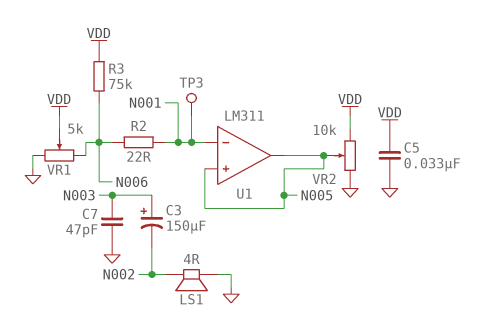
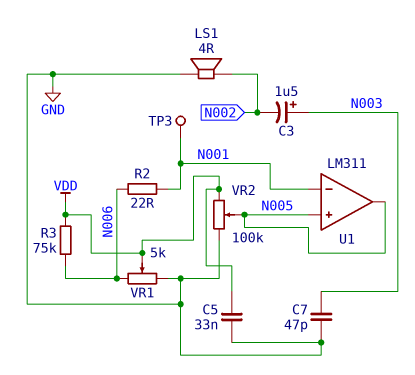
C3: 150uF (plus N003, minus N002) -> 1.5uF (plus N003, minus N002)
VR2: 10k (GND, VDD, wiper N005) -> 100k (GND, VDD, wiper N005)

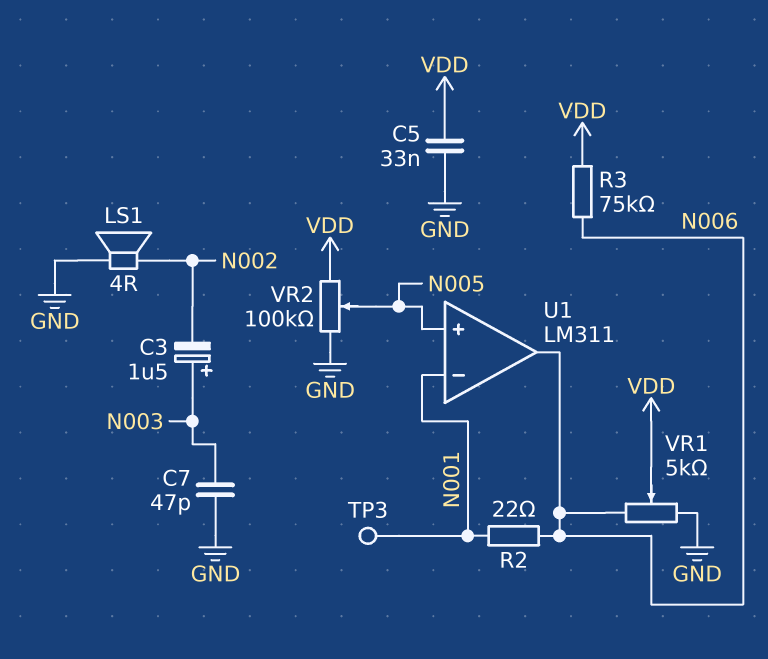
U1 pin out: N005 -> N006

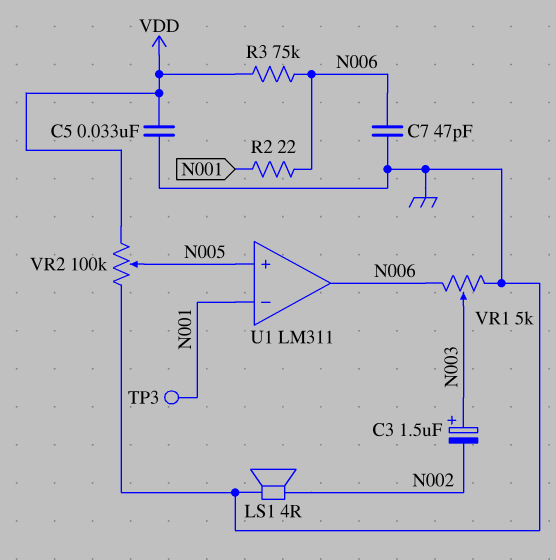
C7: 47pF (GND, N003) -> 47pF (GND, N006)
VR1: 5k (GND, N006, wiper VDD) -> 5k (GND, N006, wiper N003)

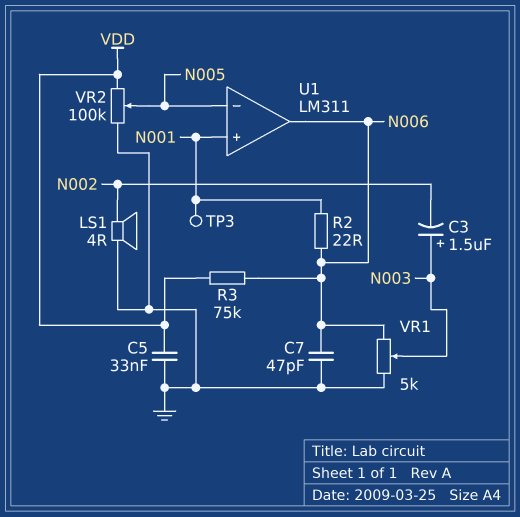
U1 pin in+: N005 -> N001
U1 pin in-: N001 -> N005

